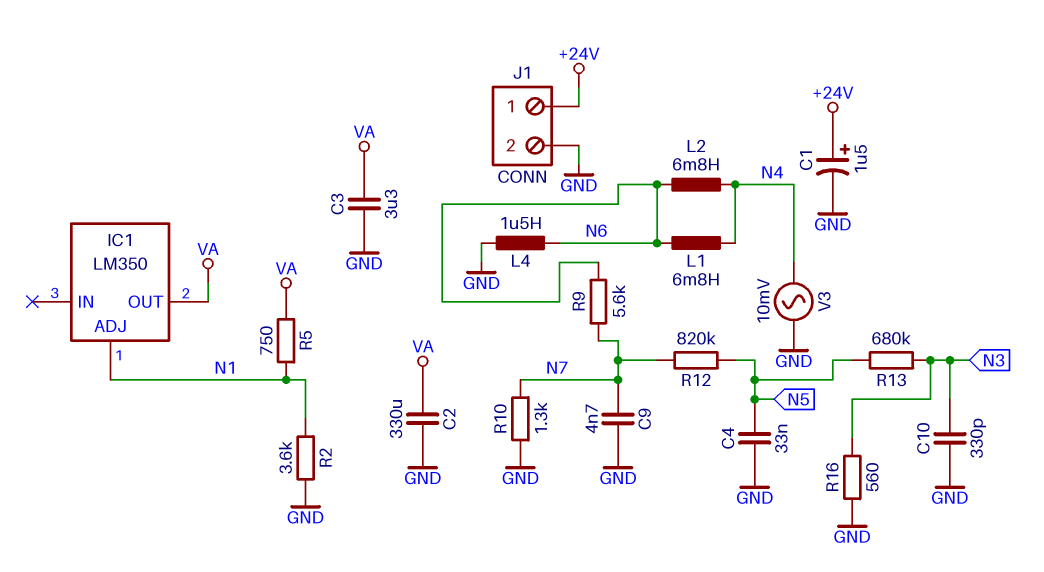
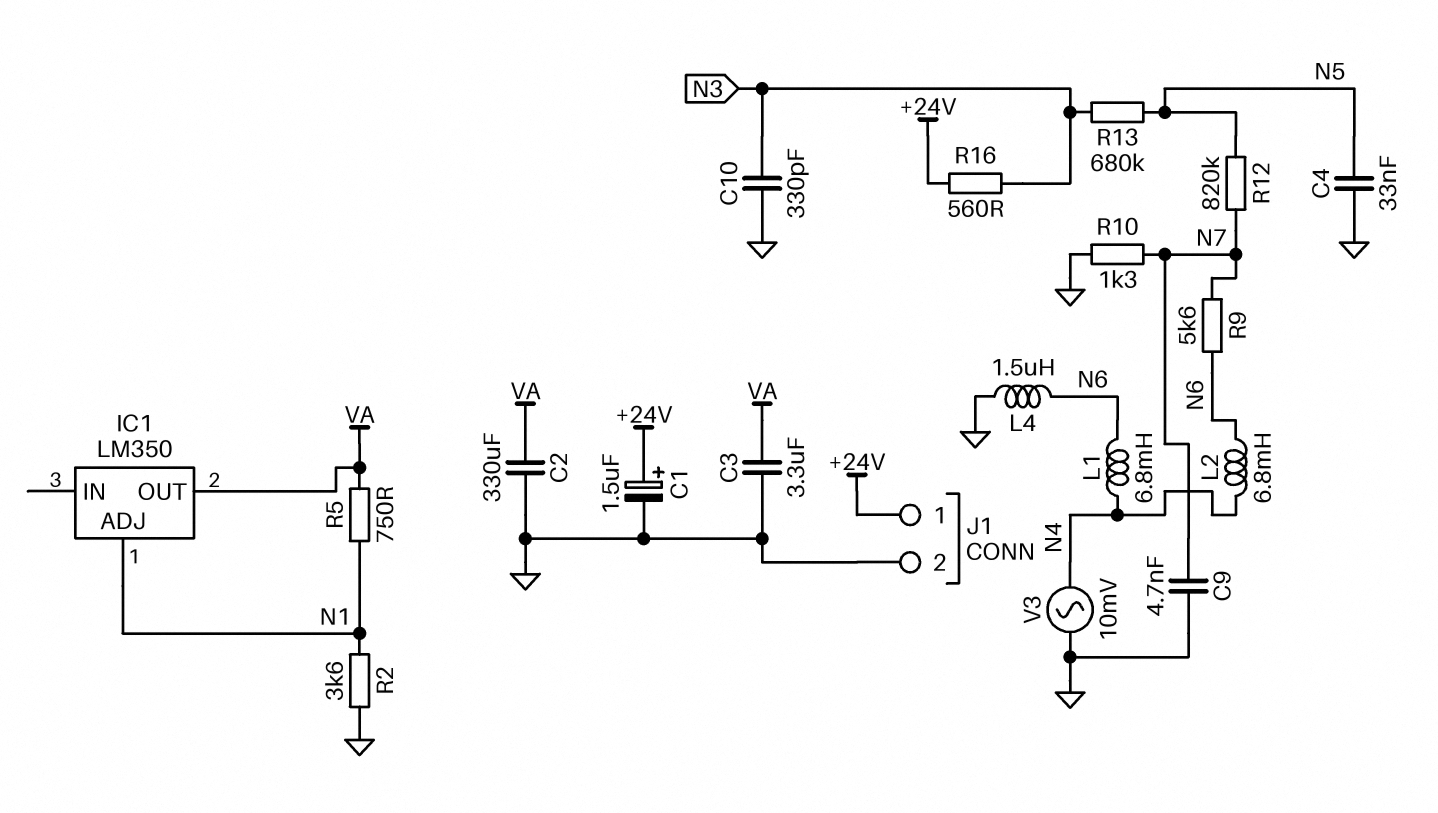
R16: 560 (GND, N3) -> 560 (+24V, N3)

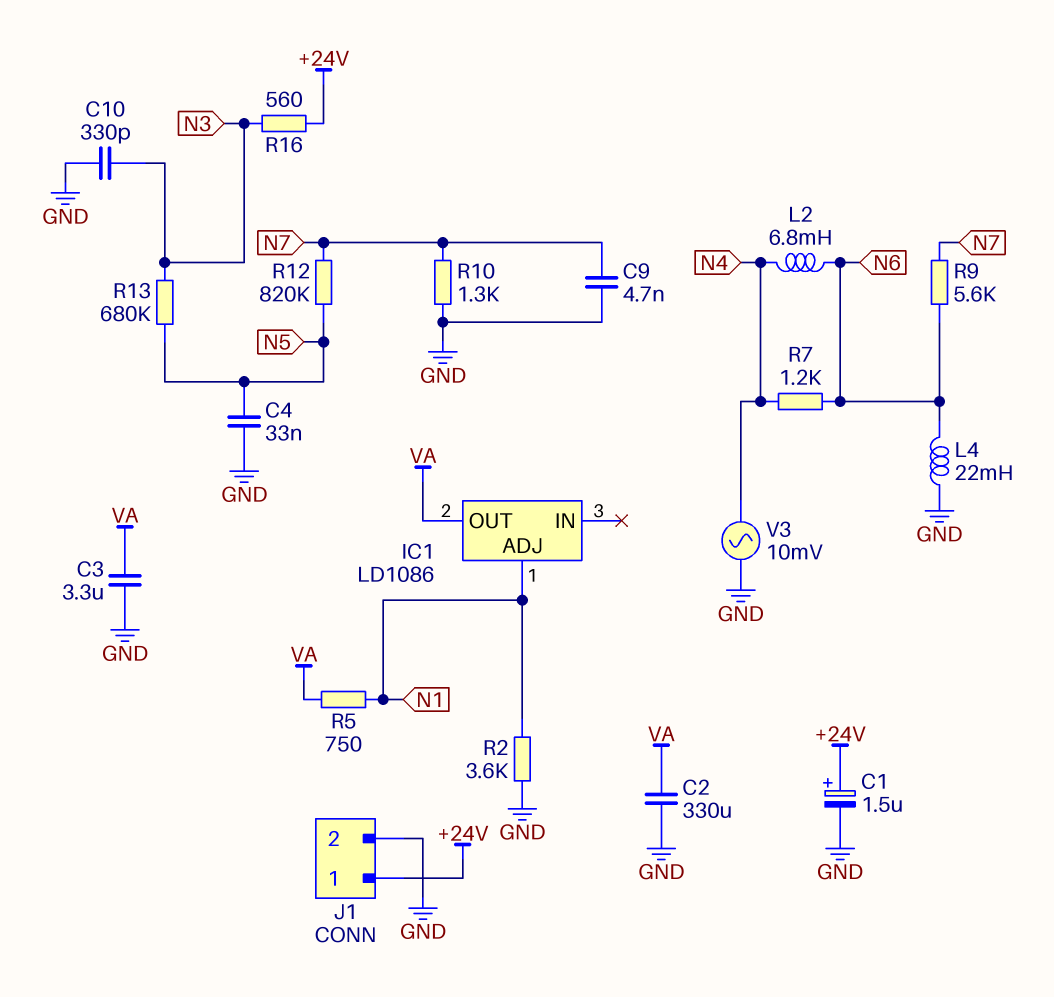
IC1: LM350 -> LD1086
L1: 6.8mH (N4, N6) -> none
L4: 1.5uH (GND, N6) -> 22mH (GND, N6)
R7: none -> 1.2k (N4, N6)

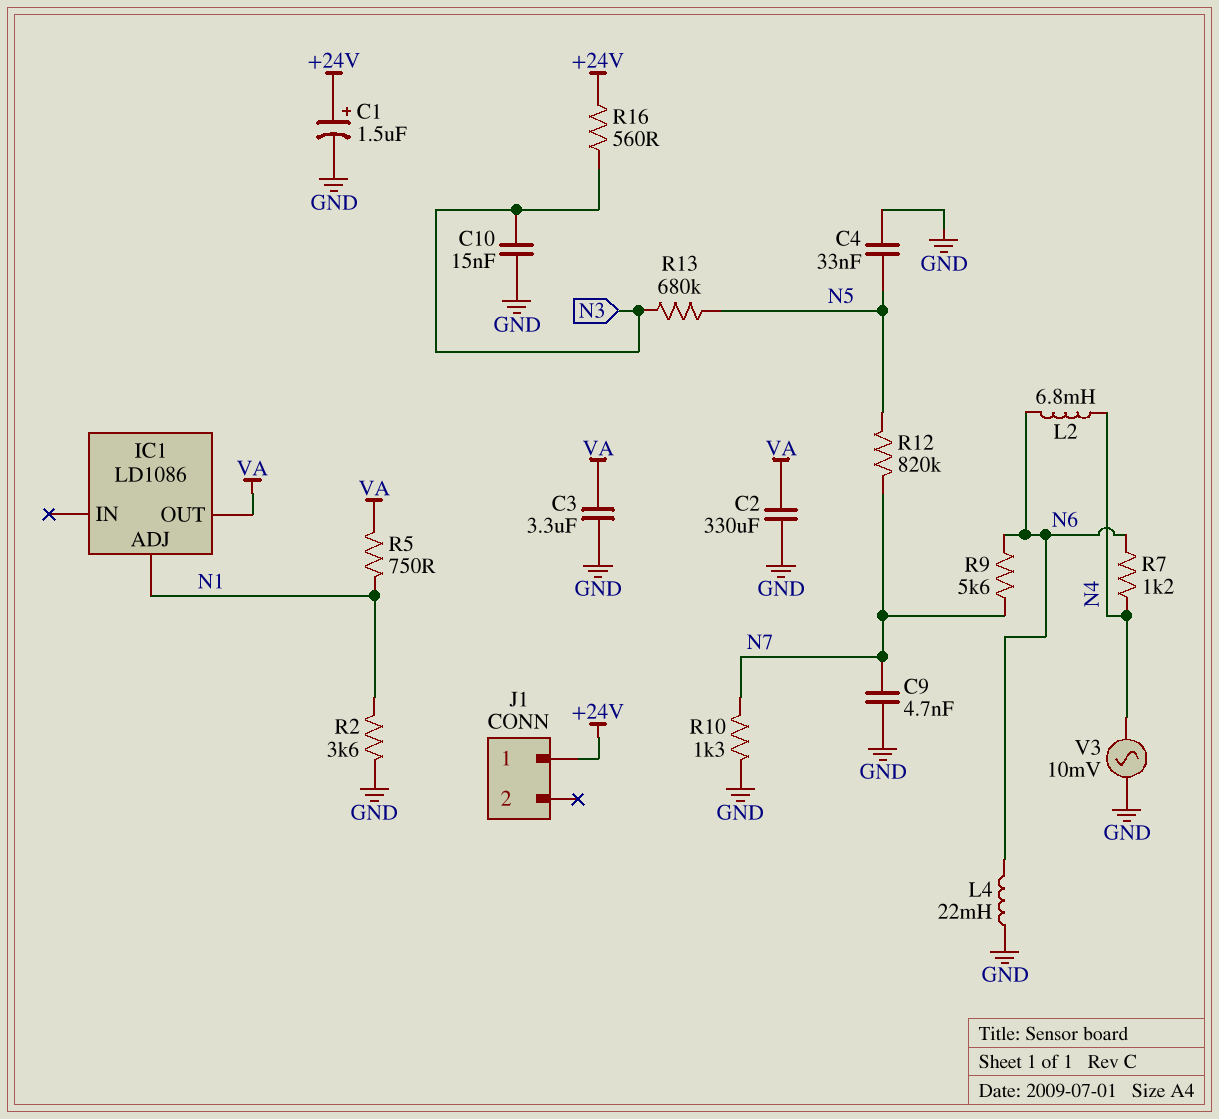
C10: 330pF (GND, N3) -> 15nF (GND, N3)
J1 pin 2: GND -> none

